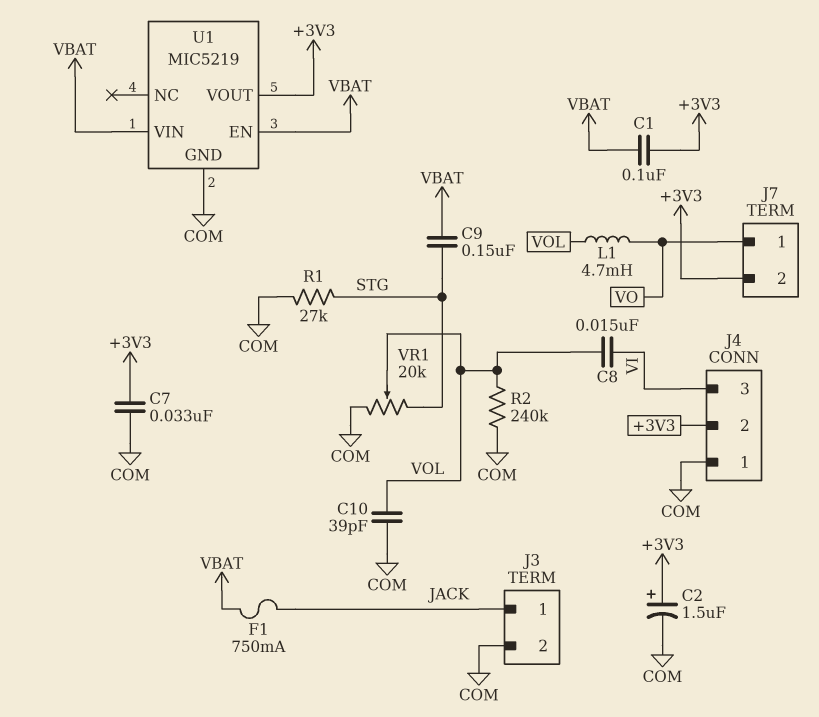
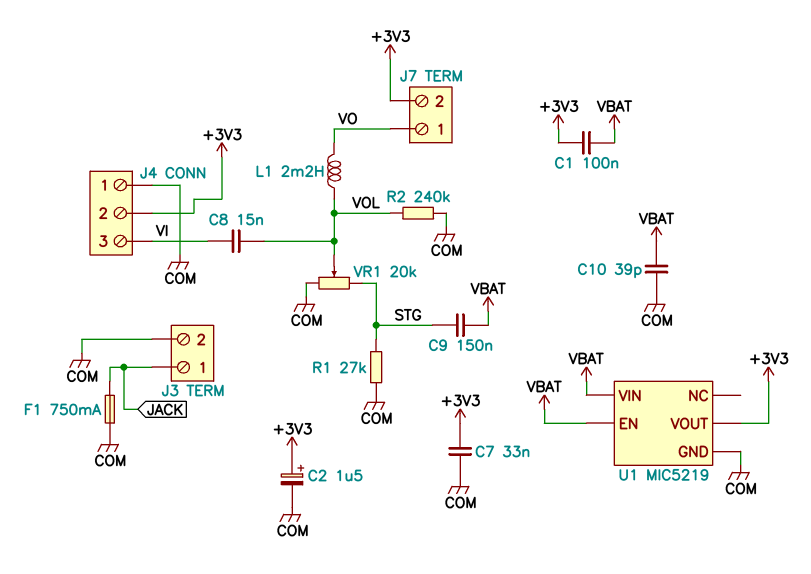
C10: 39pF (COM, VOL) -> 39pF (COM, VBAT)
F1: 750mA (JACK, VBAT) -> 750mA (COM, JACK)
L1: 4.7mH (VO, VOL) -> 2.2mH (VO, VOL)

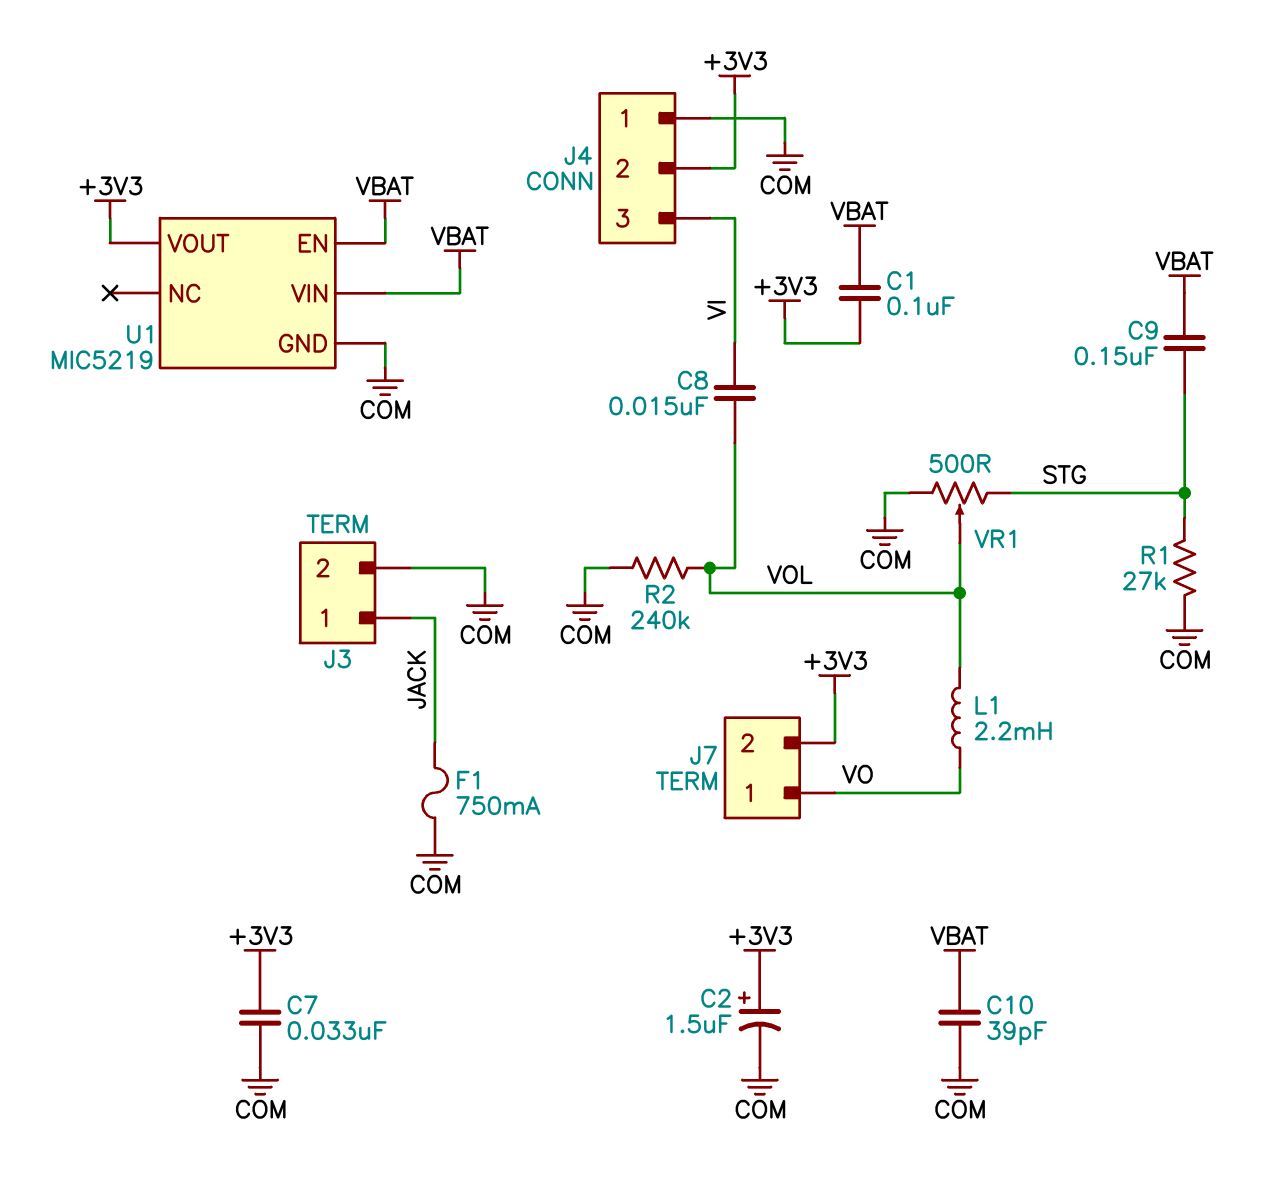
VR1: 20k (COM, STG, wiper VOL) -> 500 (COM, STG, wiper VOL)

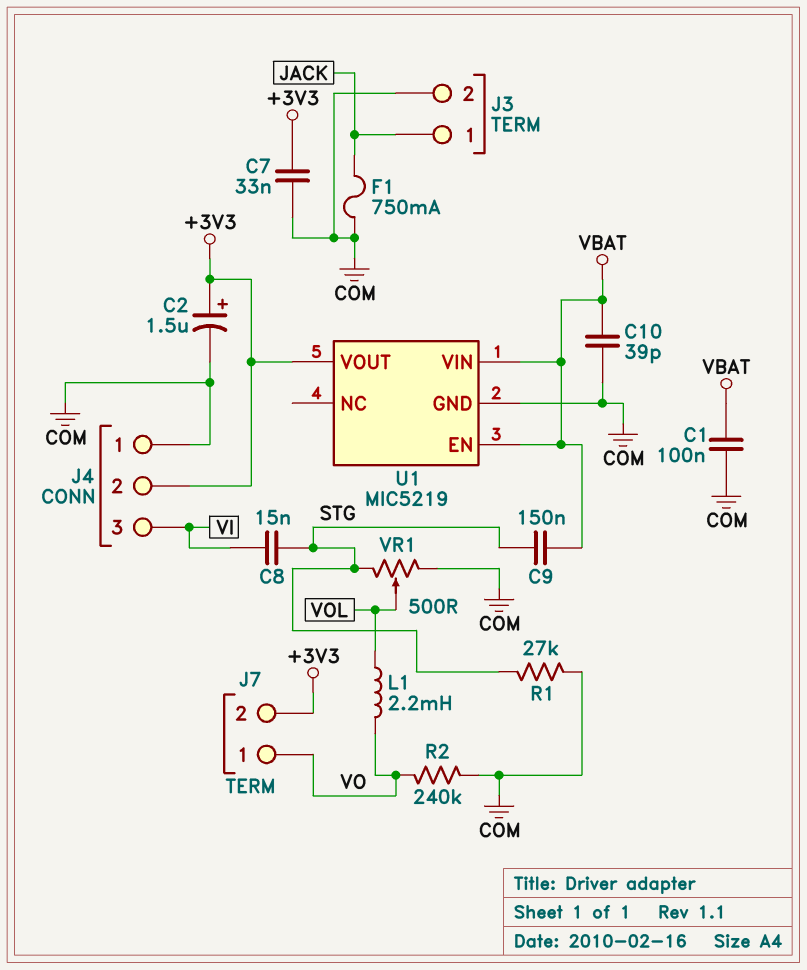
C1: 100nF (+3V3, VBAT) -> 100nF (COM, VBAT)
C8: 15nF (VI, VOL) -> 15nF (STG, VI)
R2: 240k (COM, VOL) -> 240k (COM, VO)

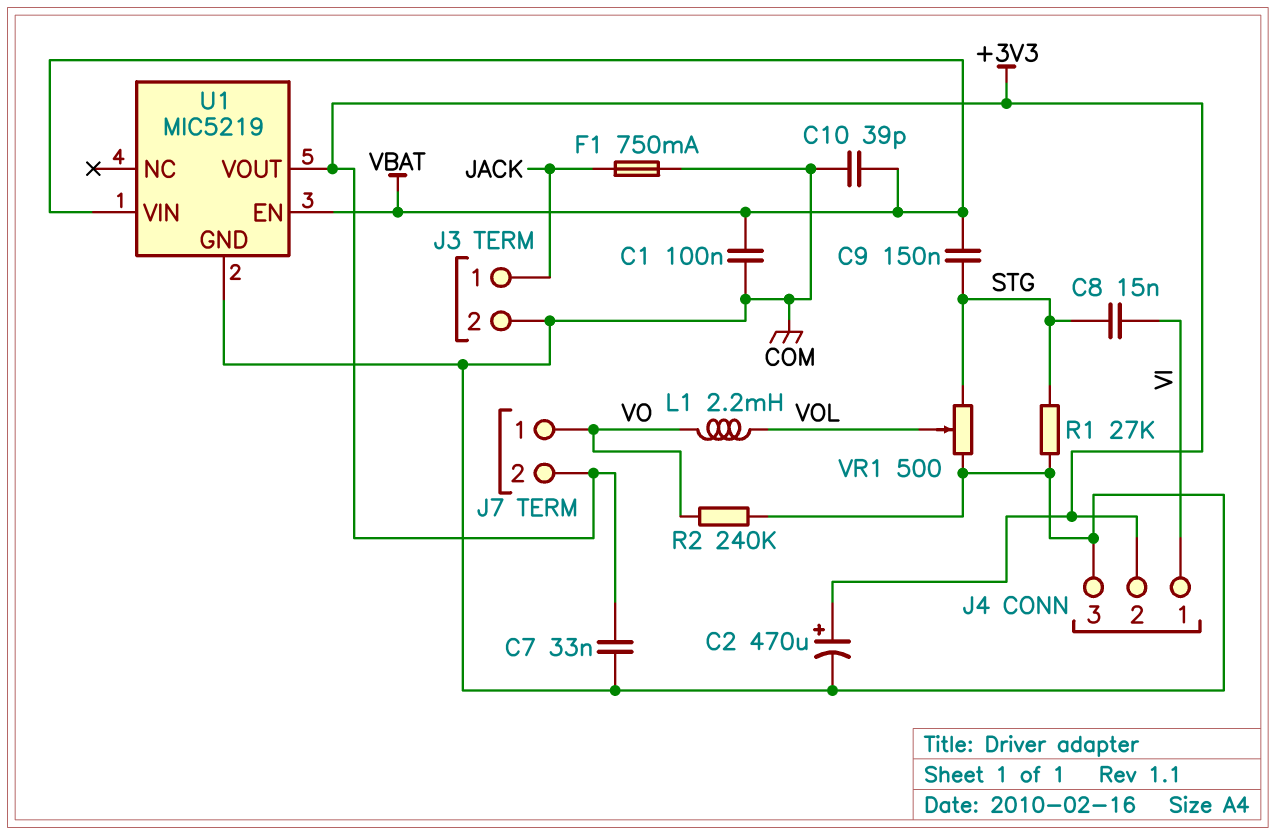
C2: 1.5uF (plus +3V3, minus COM) -> 470uF (plus +3V3, minus COM)
J4 pin 1: COM -> VI
J4 pin 3: VI -> COM

